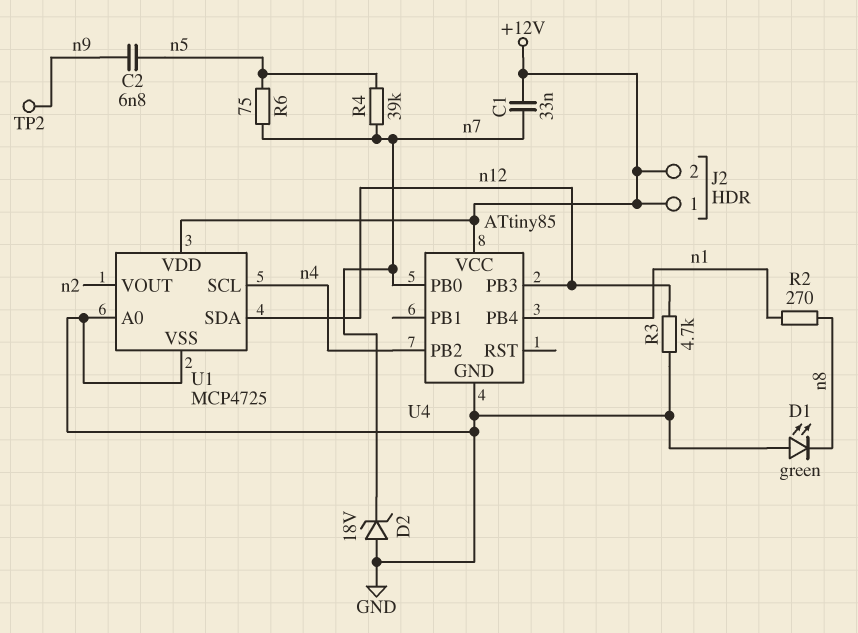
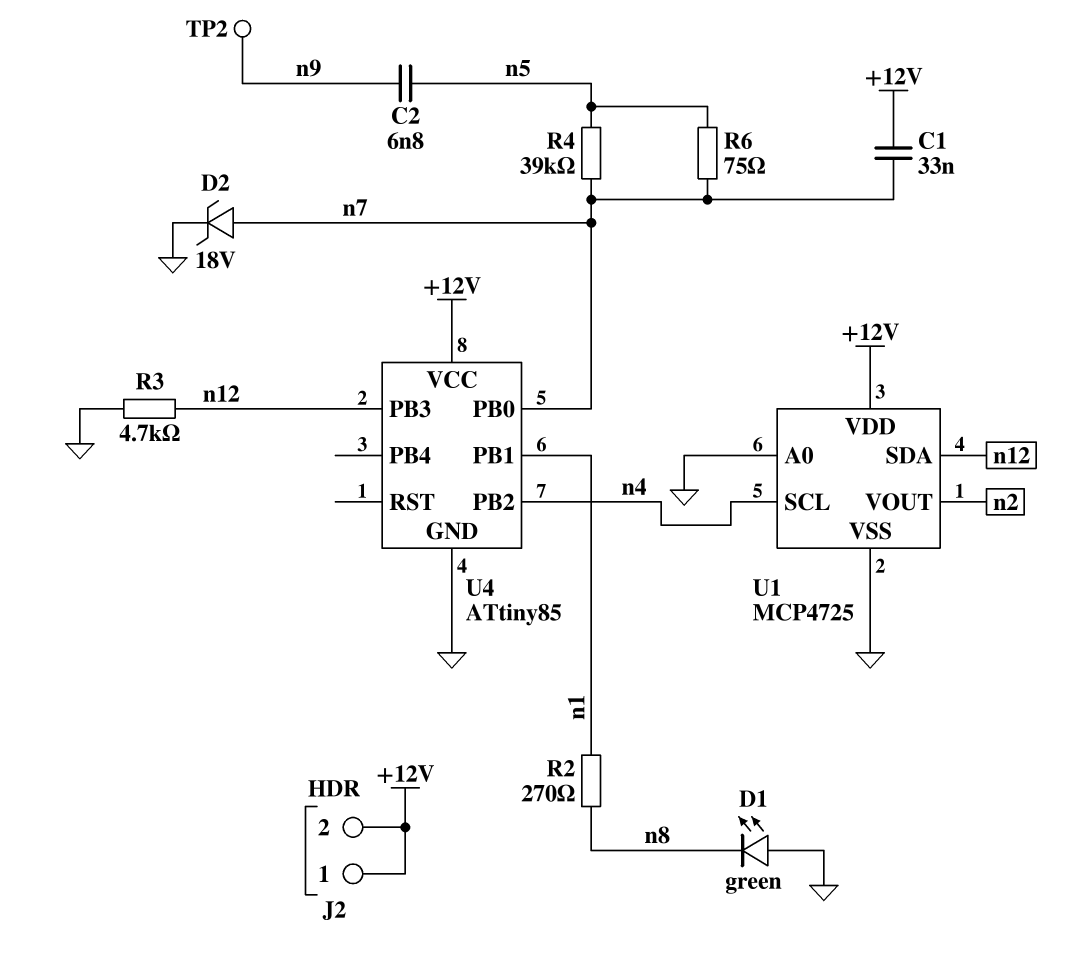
D2: zener 18V (A GND, K n7) -> zener 18V (A n7, K GND)
U4 pin PB1: none -> n1
U4 pin PB4: n1 -> none

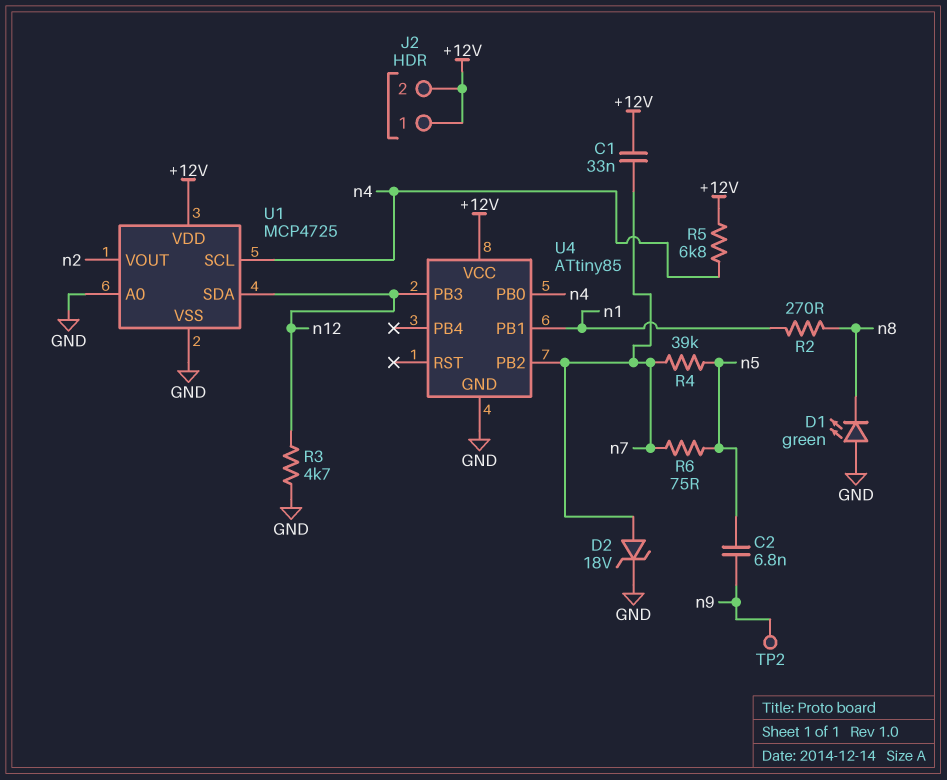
R5: none -> 6.8k (+12V, n4)
U4 pin PB0: n7 -> n4
U4 pin PB2: n4 -> n7

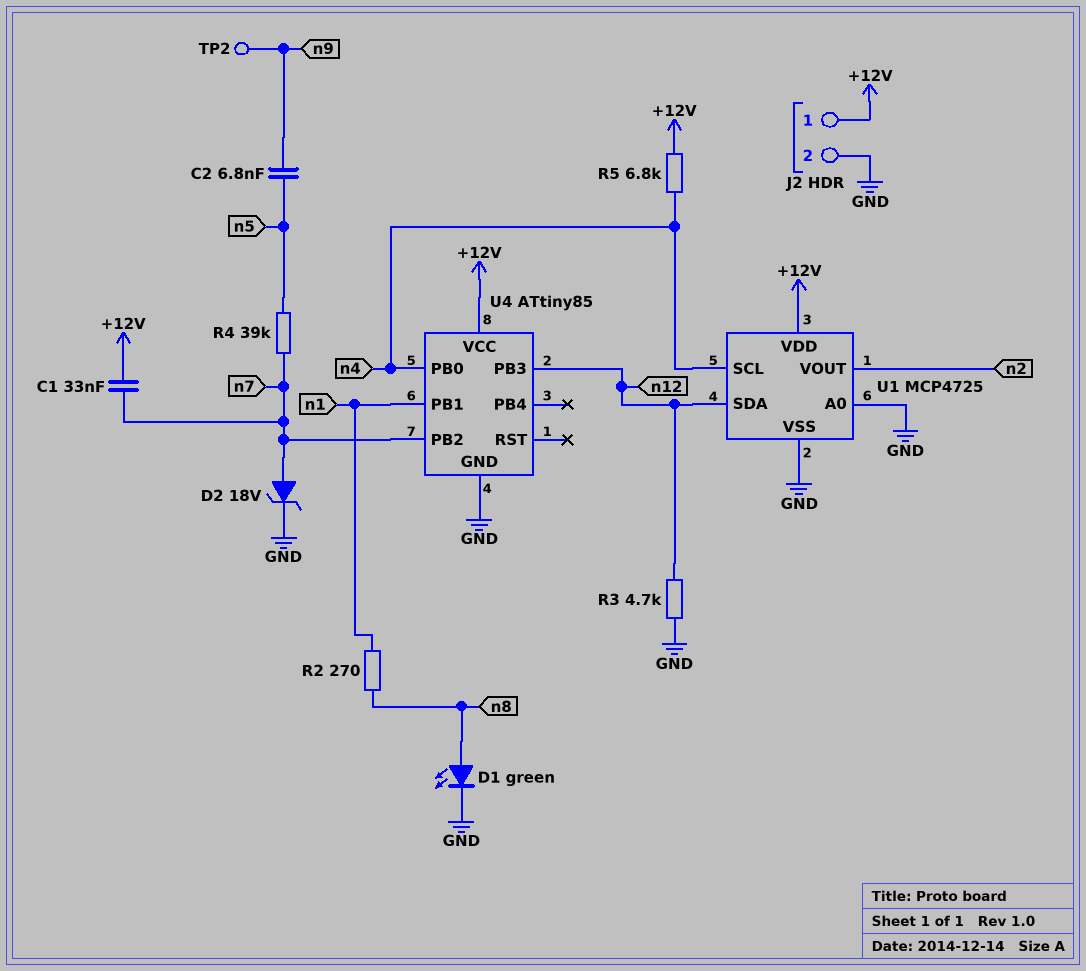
D1: LED green (A GND, K n8) -> LED green (A n8, K GND)
J2 pin 2: +12V -> GND
R6: 75 (n5, n7) -> none

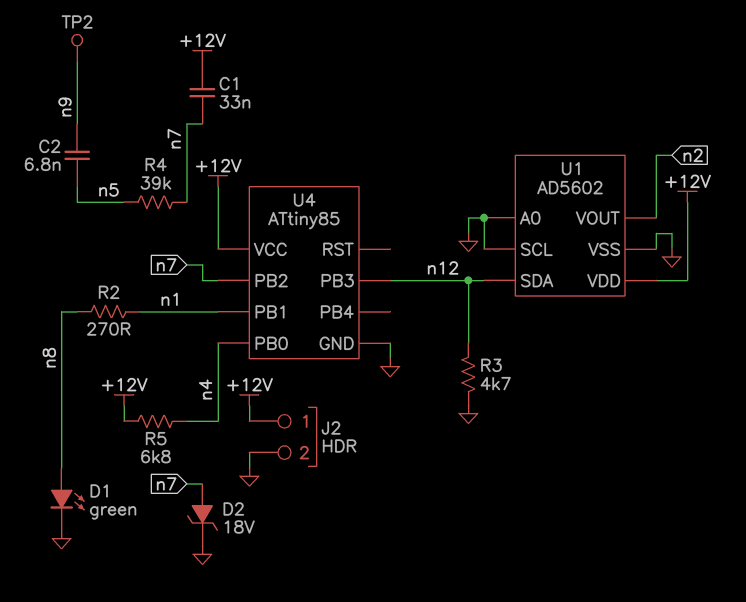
U1: MCP4725 -> AD5602
U1 pin SCL: n4 -> GND

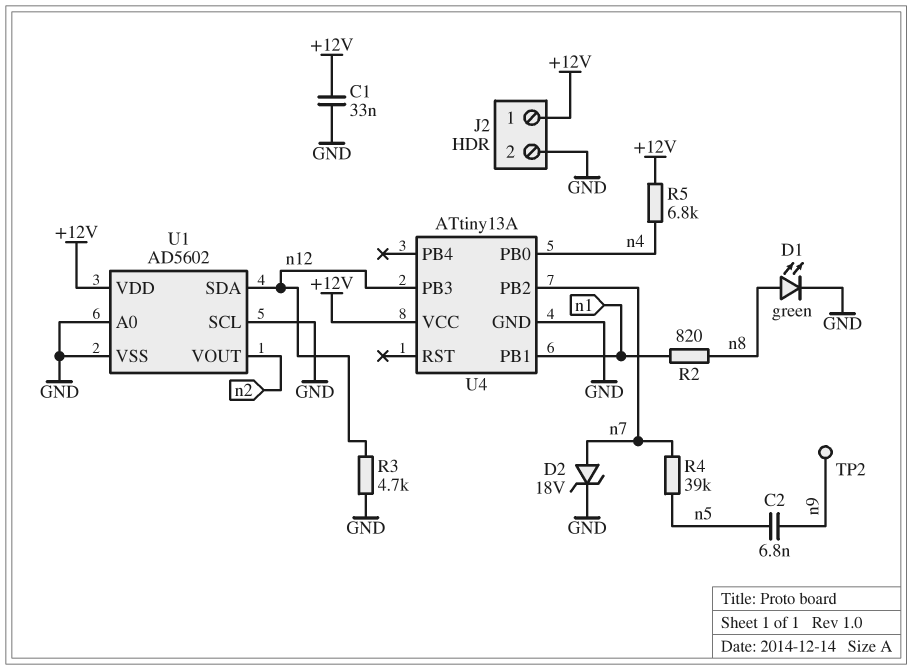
C1: 33nF (+12V, n7) -> 33nF (+12V, GND)
R2: 270 (n1, n8) -> 820 (n1, n8)
U4: ATtiny85 -> ATtiny13A

